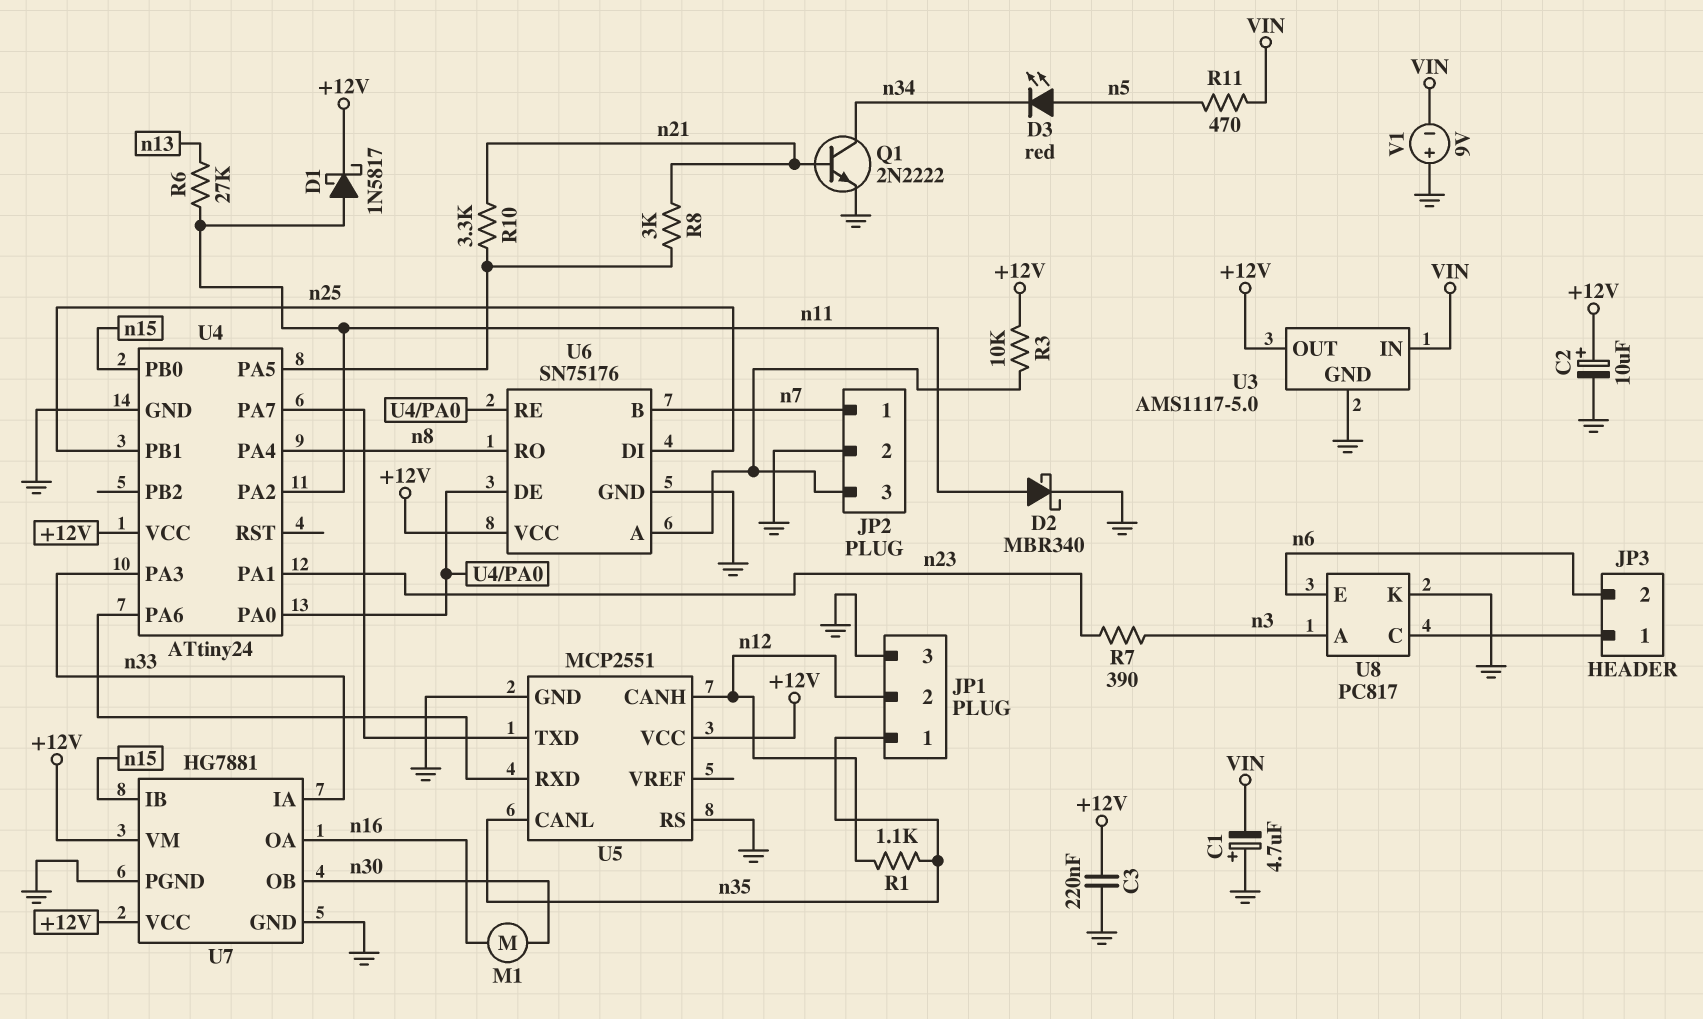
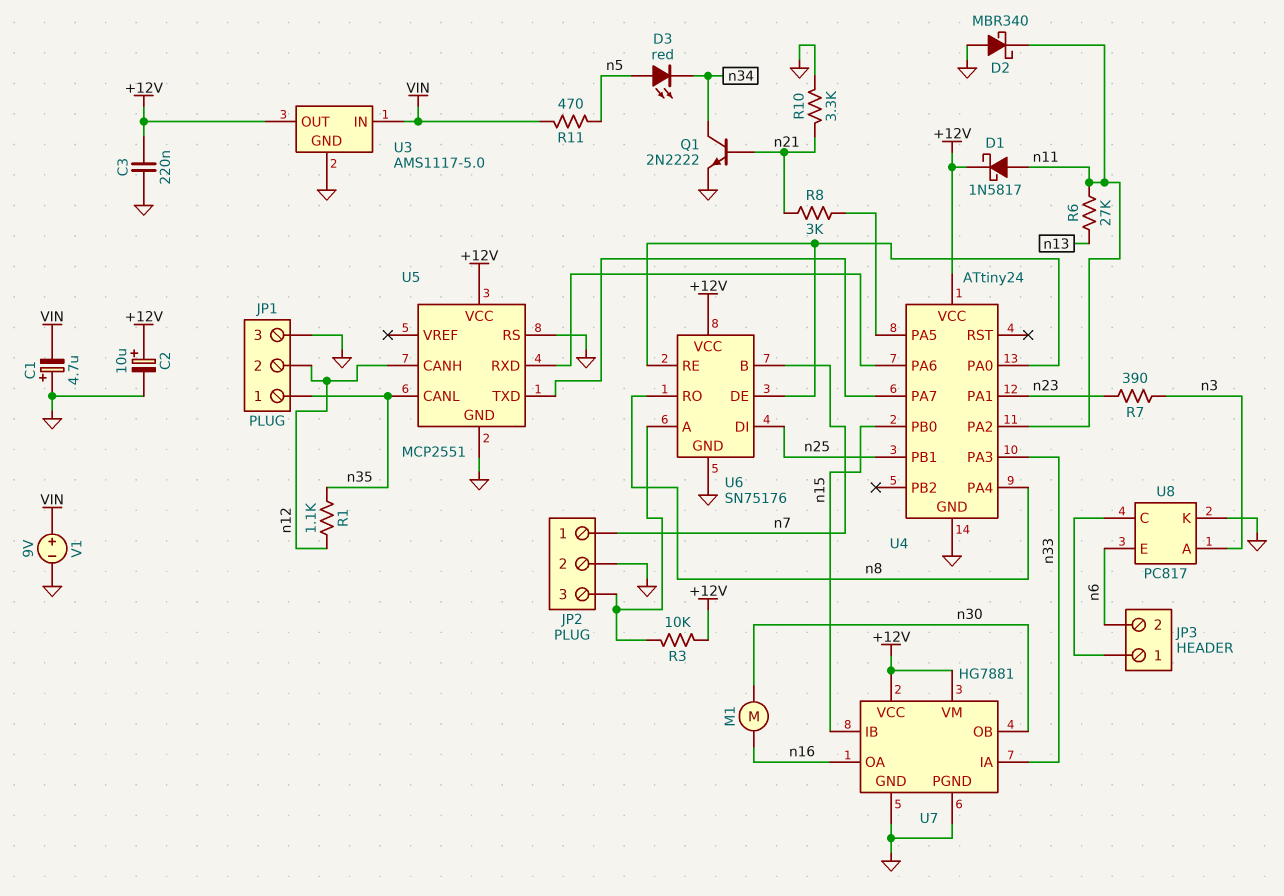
D2: schottky MBR340 (A n11, K GND) -> schottky MBR340 (A GND, K n11)
R10: 3.3k (U4/PA5, n21) -> 3.3k (GND, n21)
V1: 9V (plus GND, minus VIN) -> 9V (plus VIN, minus GND)

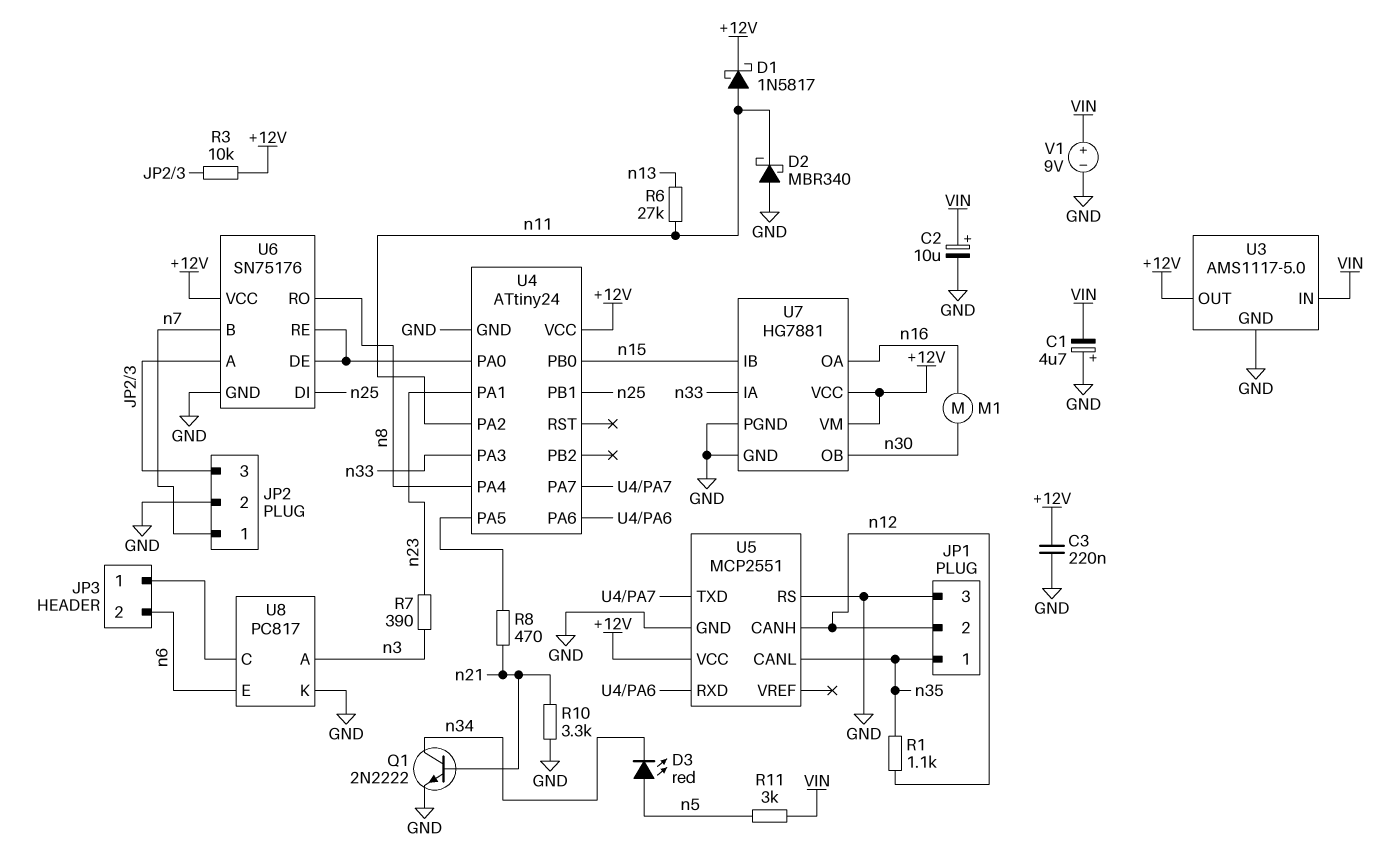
C2: 10uF (plus +12V, minus GND) -> 10uF (plus VIN, minus GND)
R8: 3k (U4/PA5, n21) -> 470 (U4/PA5, n21)
R11: 470 (VIN, n5) -> 3k (VIN, n5)

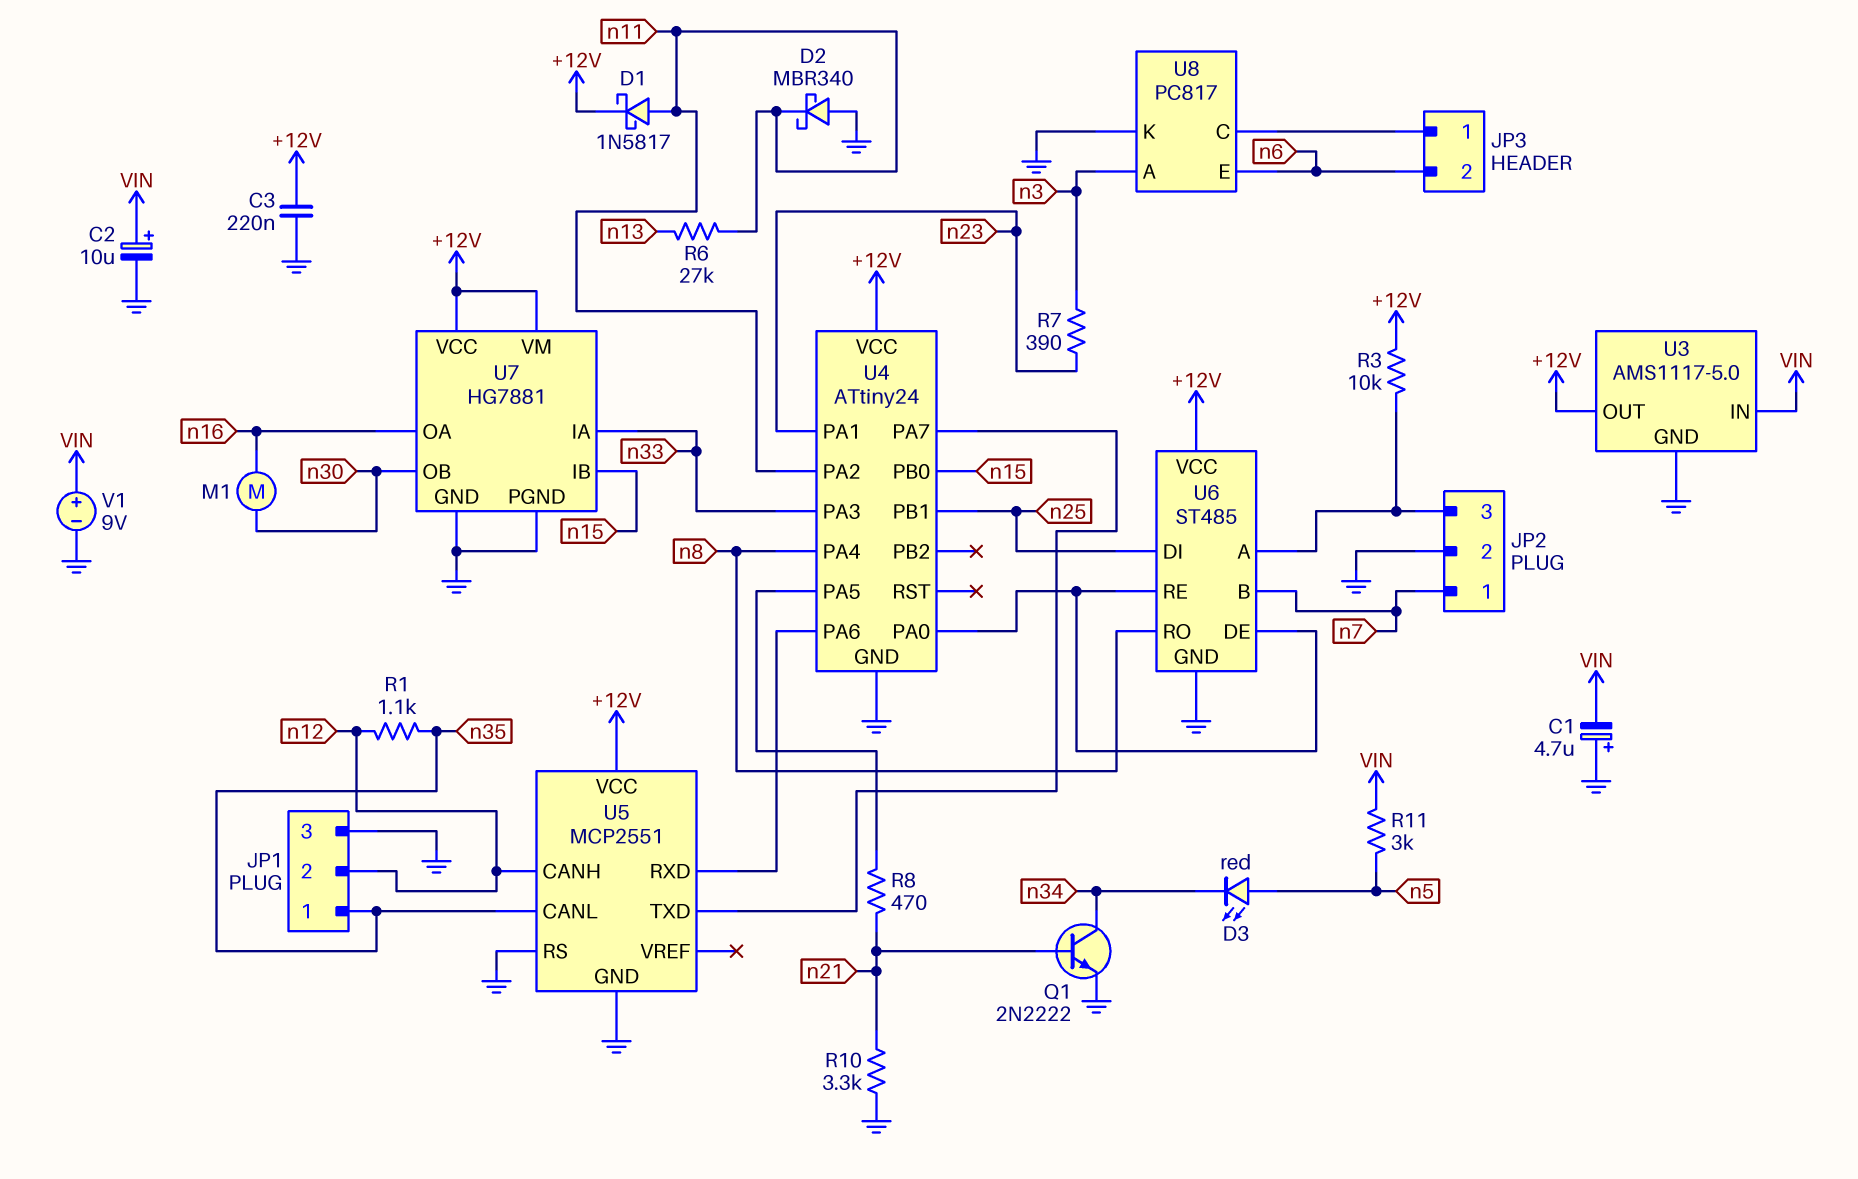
U6: SN75176 -> ST485

